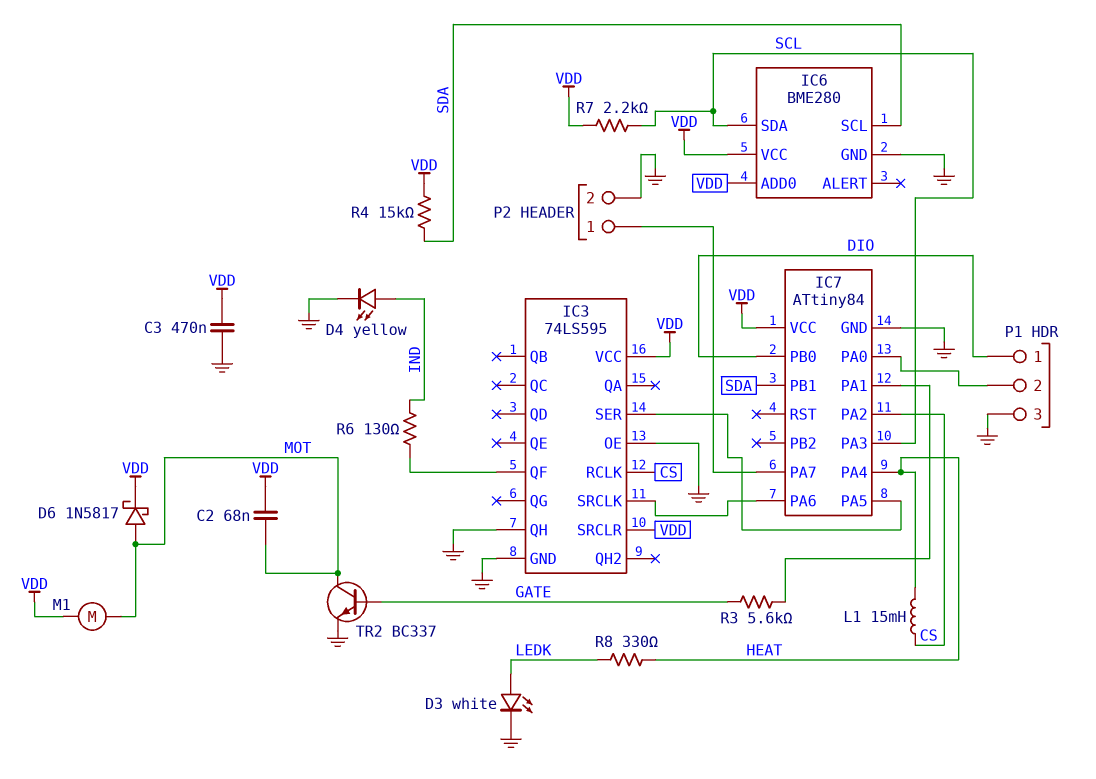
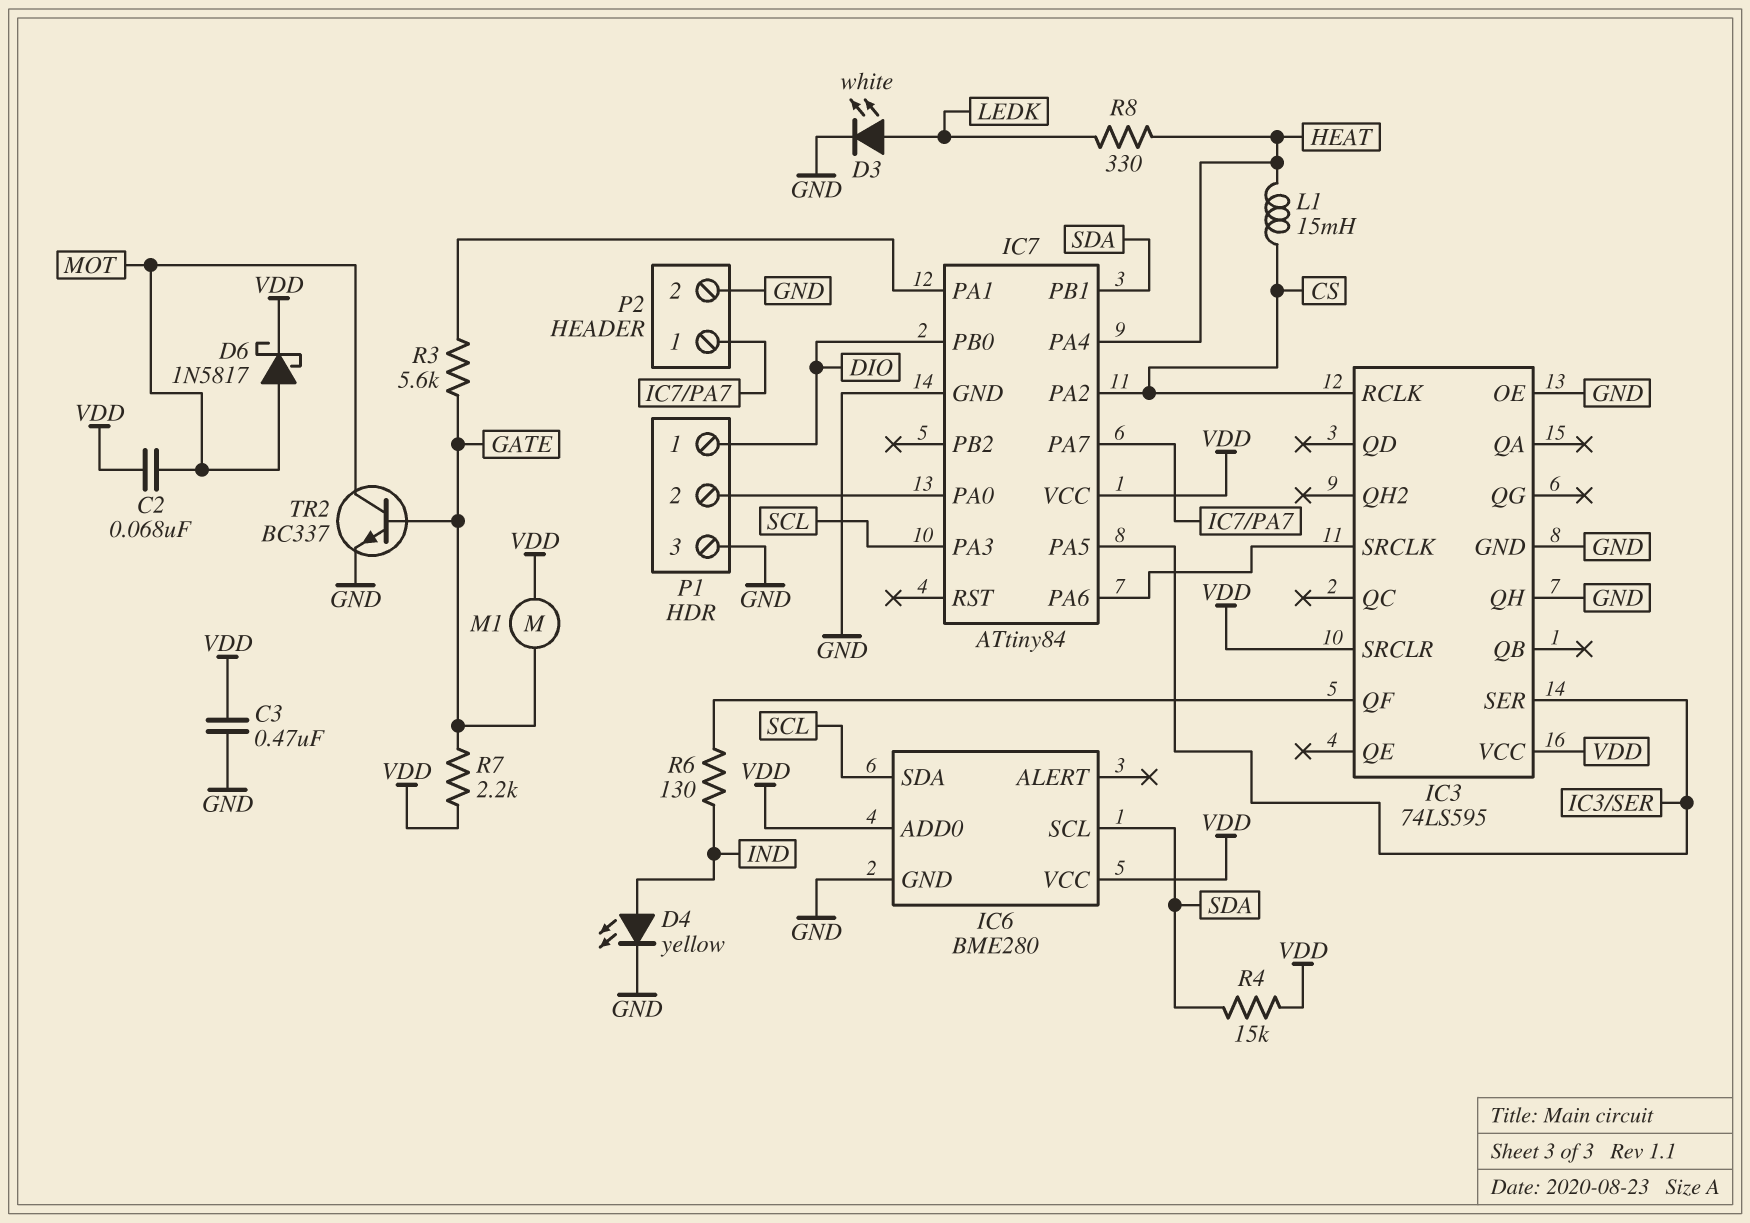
M1: motor (MOT, VDD) -> motor (GATE, VDD)
R7: 2.2k (SCL, VDD) -> 2.2k (GATE, VDD)

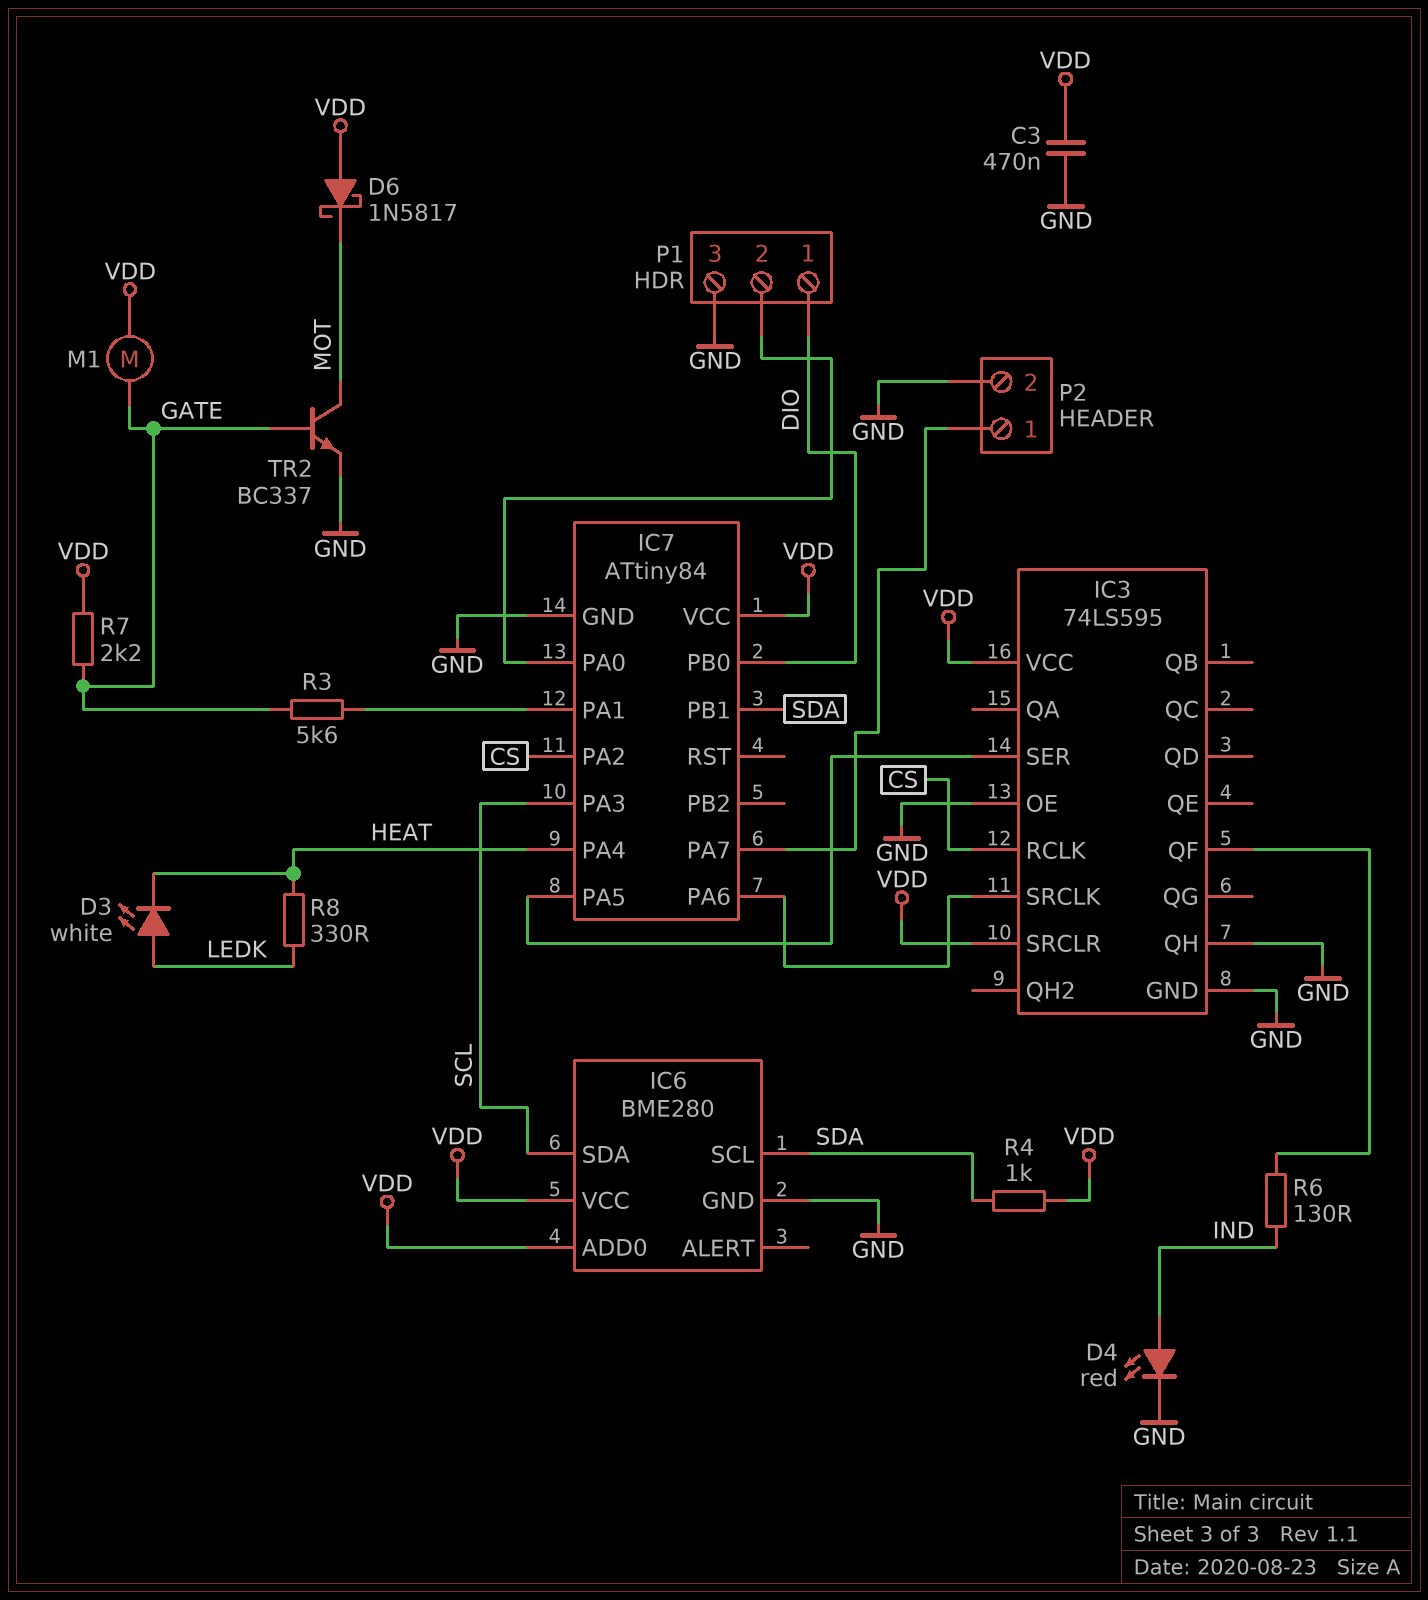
C2: 68nF (MOT, VDD) -> none
D3: LED white (A LEDK, K GND) -> LED white (A LEDK, K HEAT)
D4: LED yellow (A IND, K GND) -> LED red (A IND, K GND)
D6: schottky 1N5817 (A MOT, K VDD) -> schottky 1N5817 (A VDD, K MOT)
L1: 15mH (CS, HEAT) -> none
R4: 15k (SDA, VDD) -> 1k (SDA, VDD)

